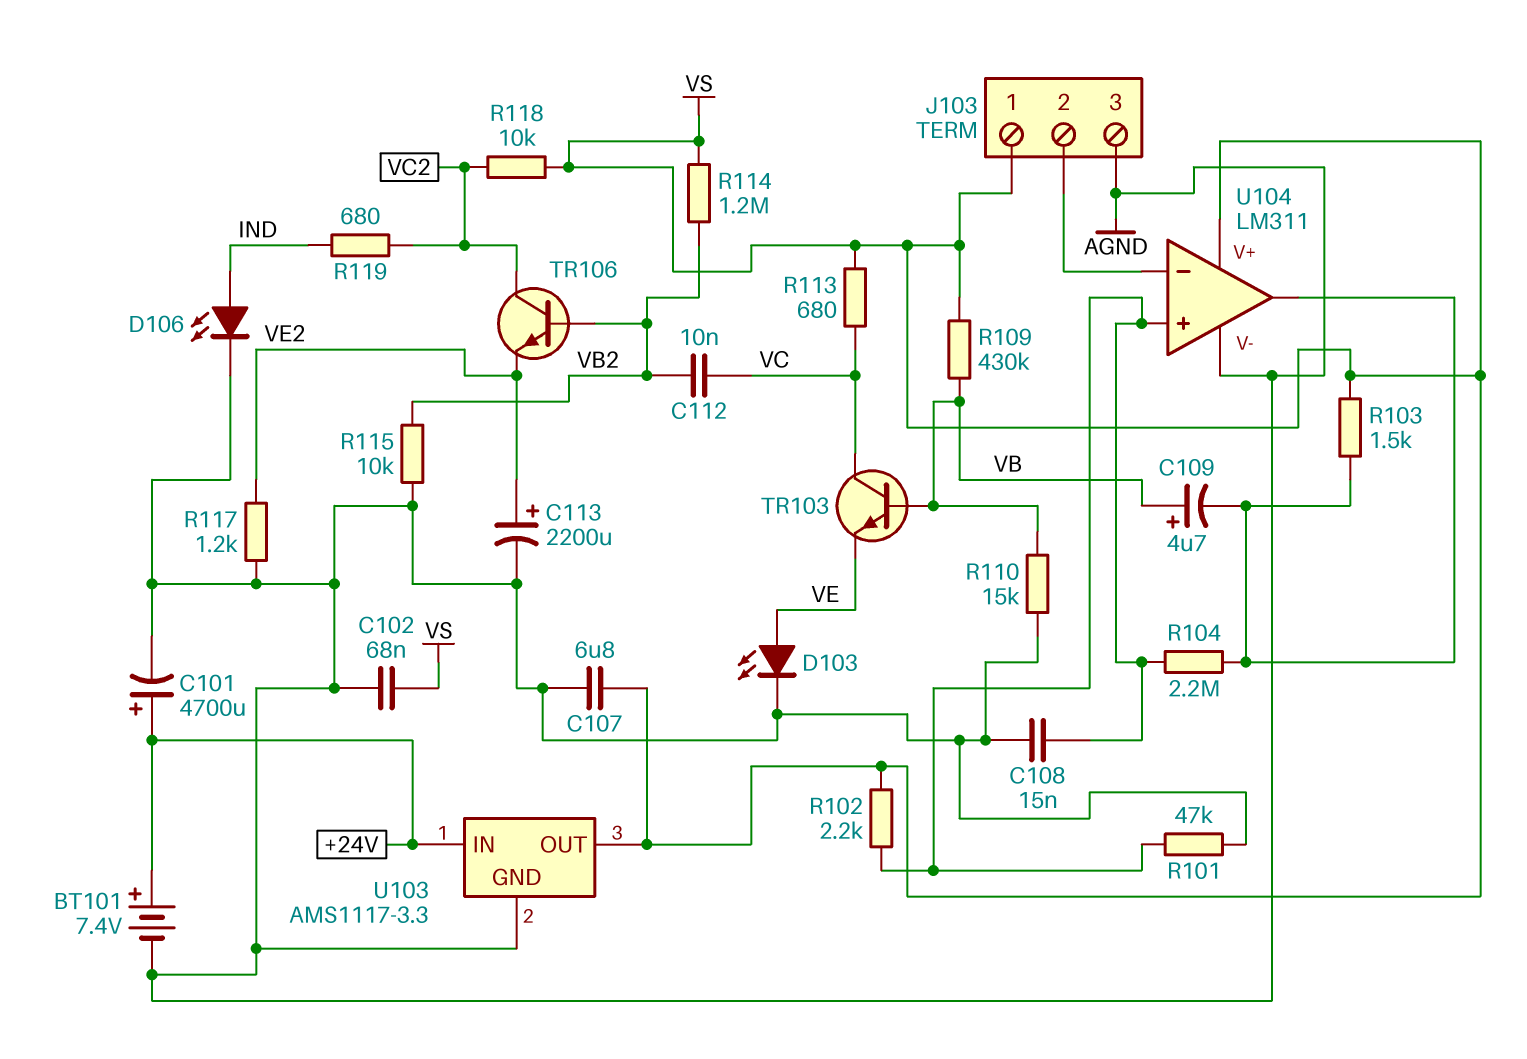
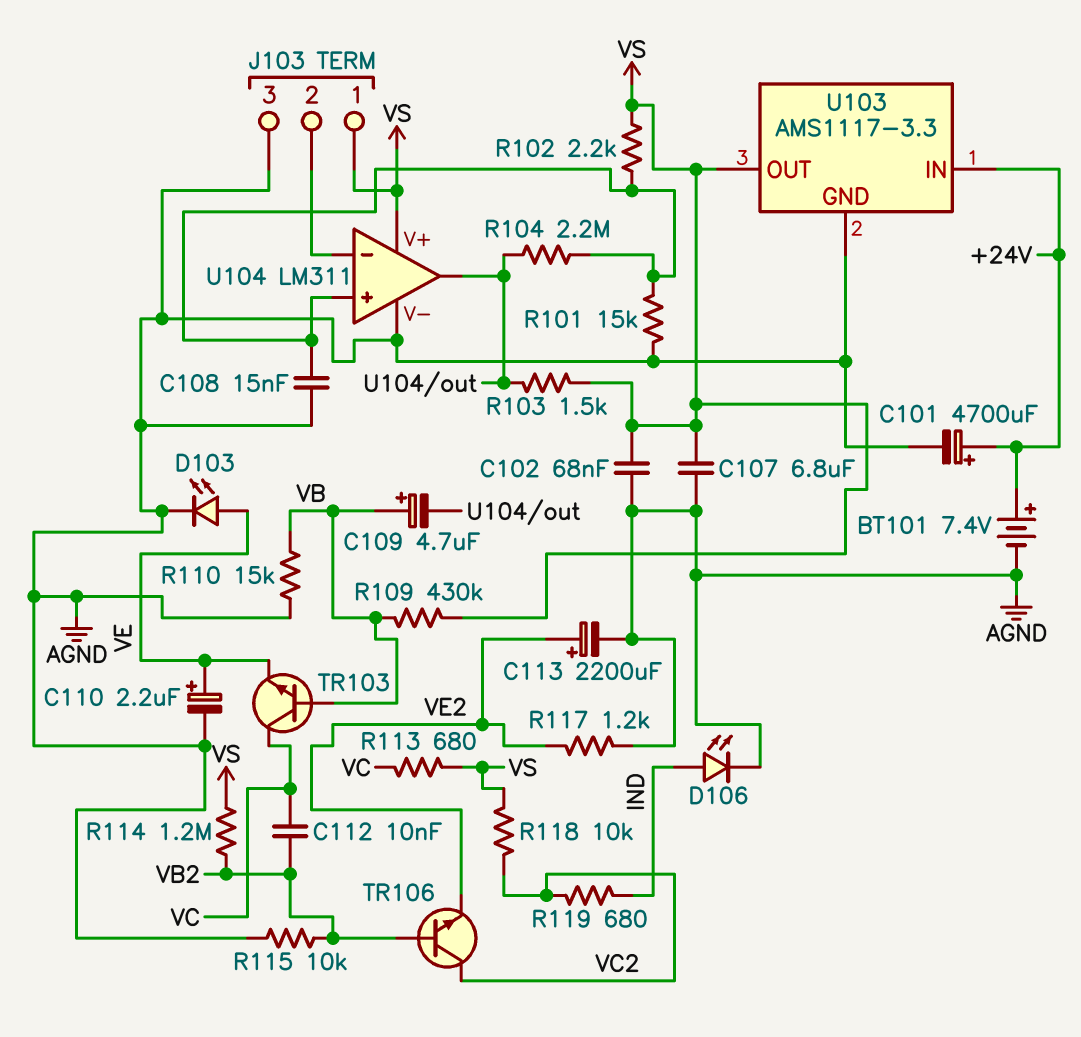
C110: none -> 2.2uF (plus VE, minus AGND)
R101: 47k (AGND, U104/in+) -> 15k (AGND, U104/in+)

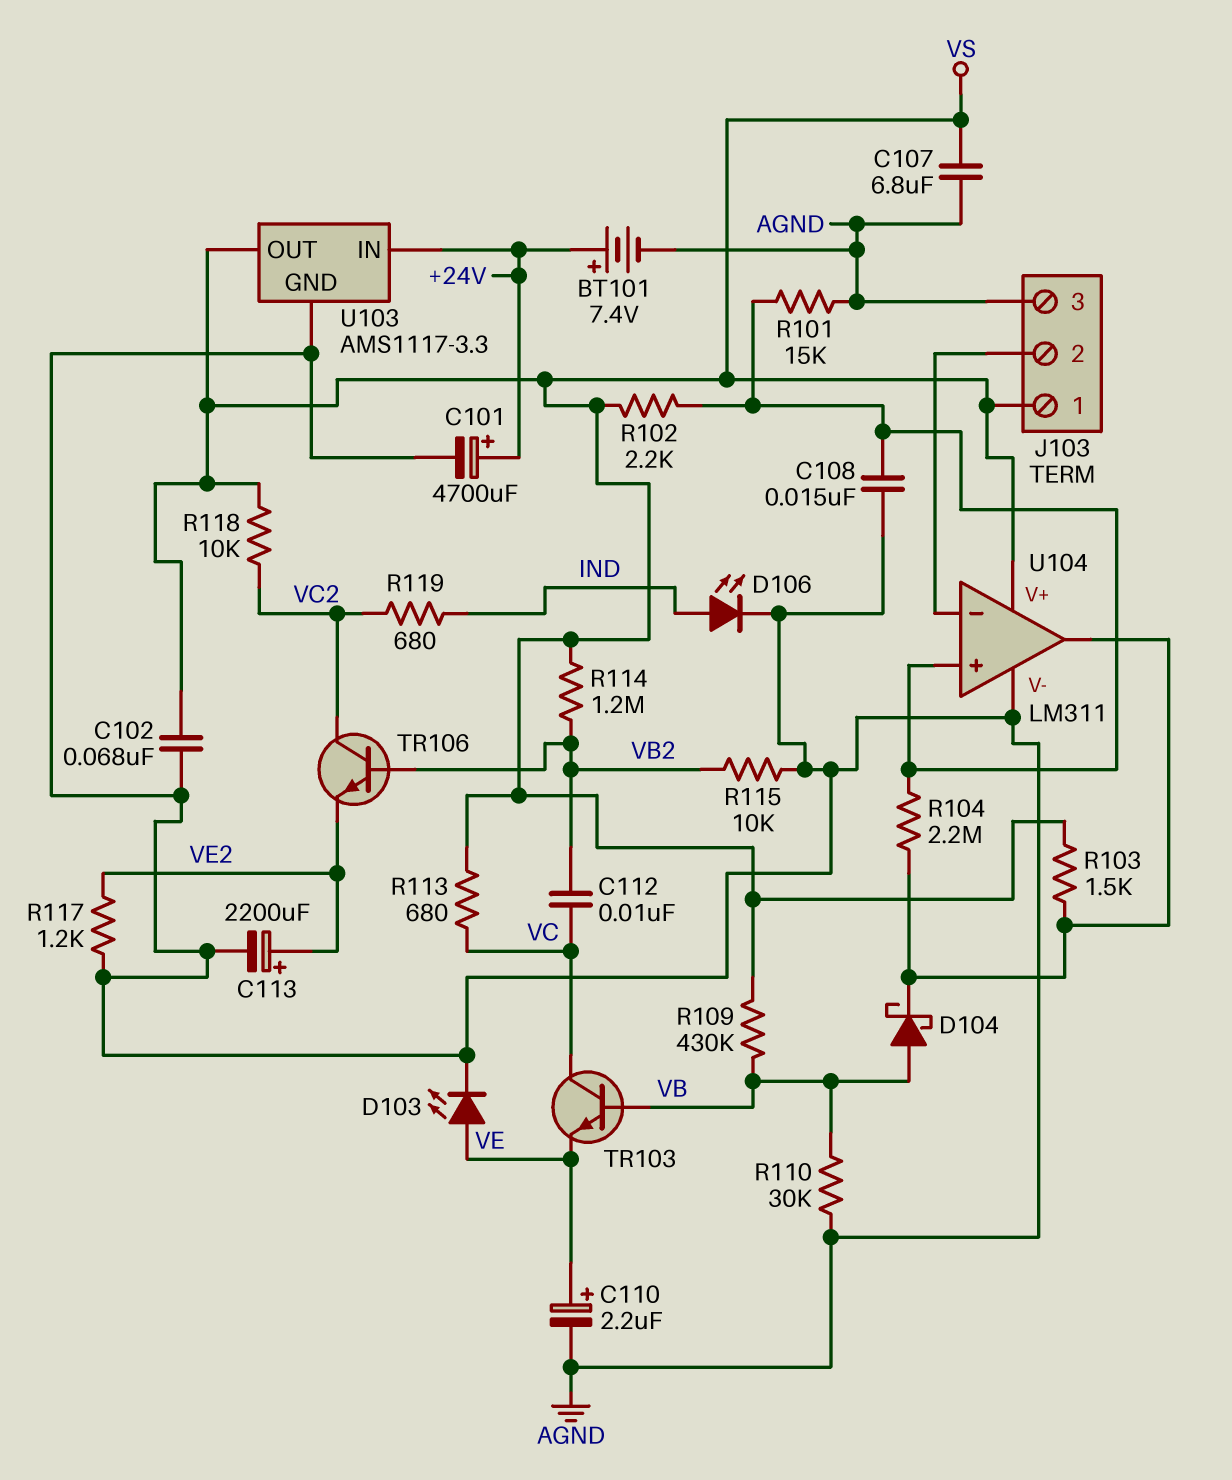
C109: 4.7uF (plus VB, minus U104/out) -> none
D104: none -> schottky (A VB, K U104/out)
R110: 15k (AGND, VB) -> 30k (AGND, VB)

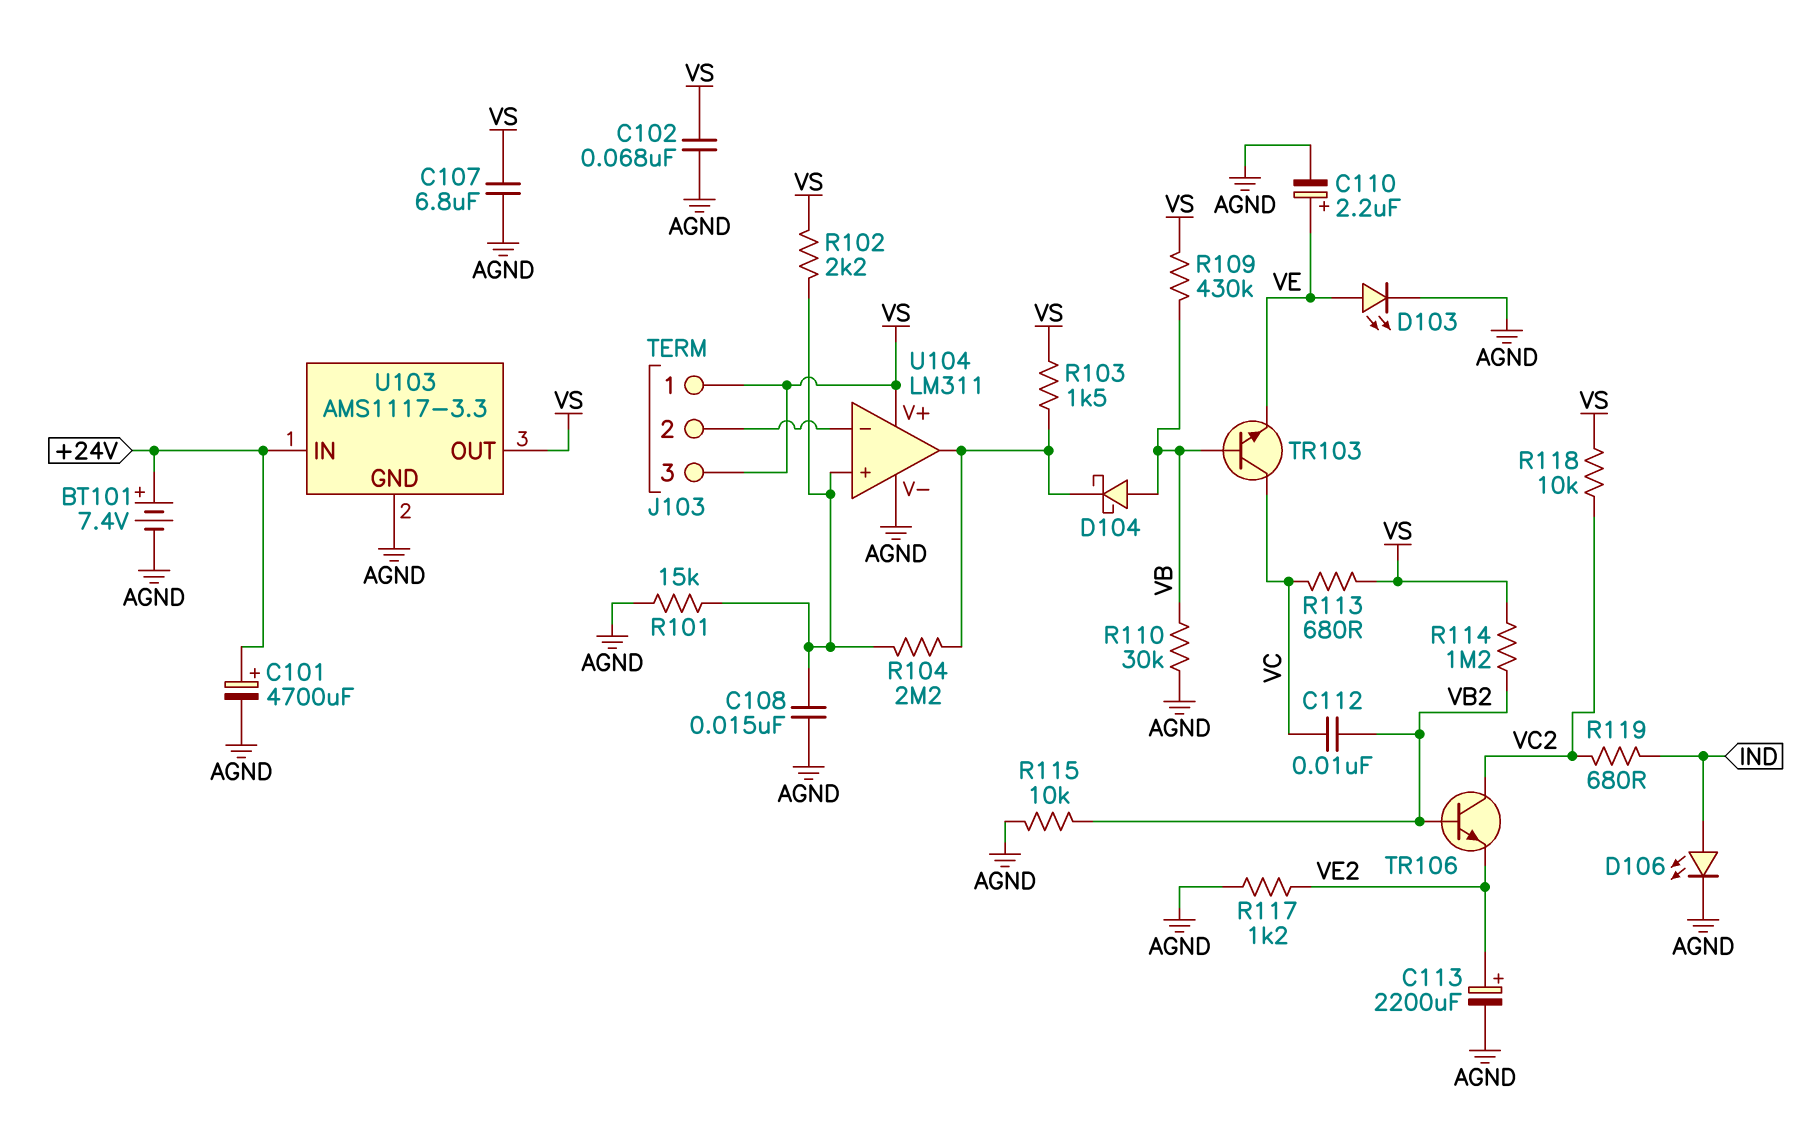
J103 pin 3: AGND -> VS

